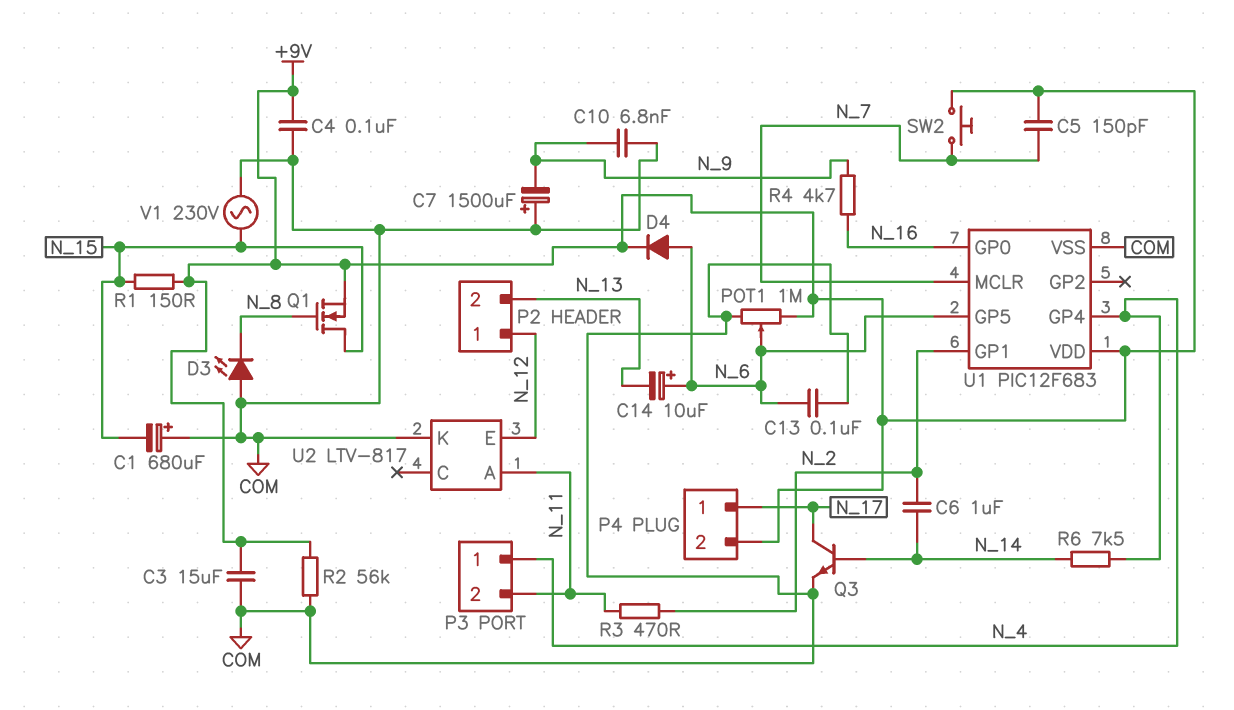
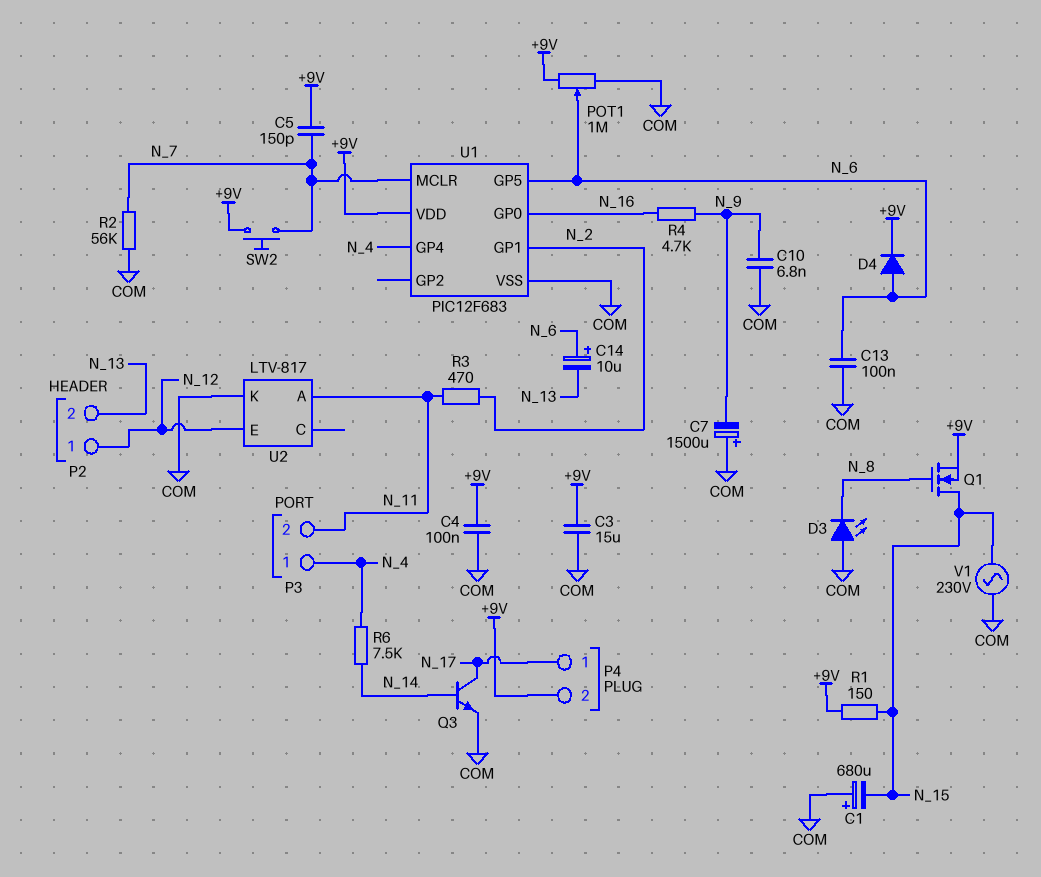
C6: 1uF (N_2, N_14) -> none
R2: 56k (+9V, COM) -> 56k (COM, N_7)

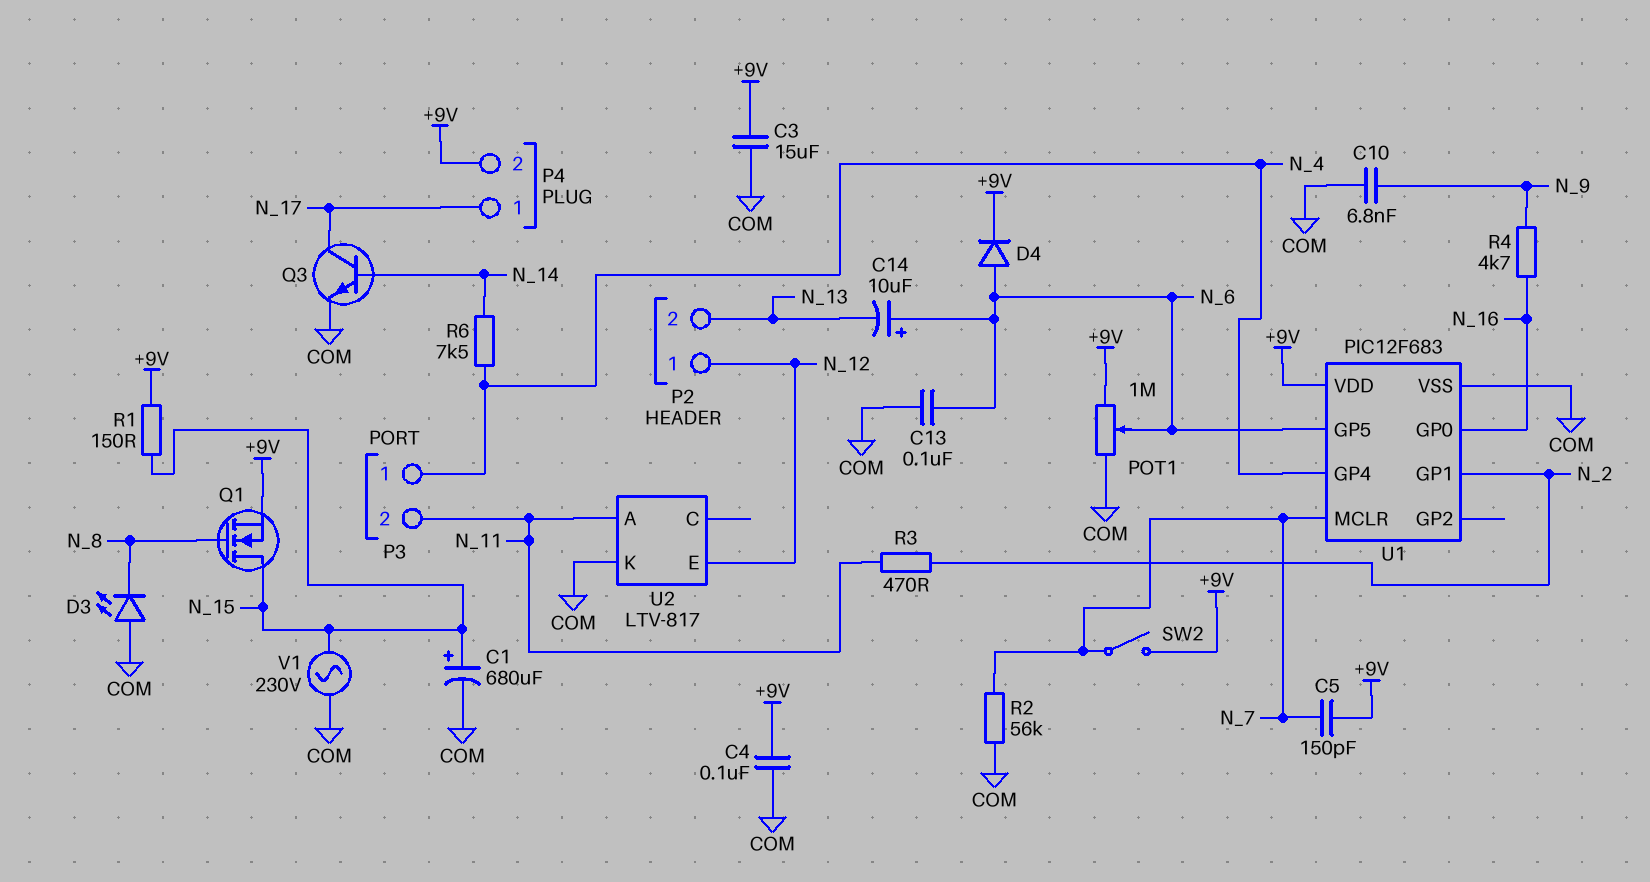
C1: 680uF (plus COM, minus N_15) -> 680uF (plus N_15, minus COM)
C7: 1500uF (plus COM, minus N_9) -> none
SW2: button (+9V, N_7) -> switch (+9V, N_7)

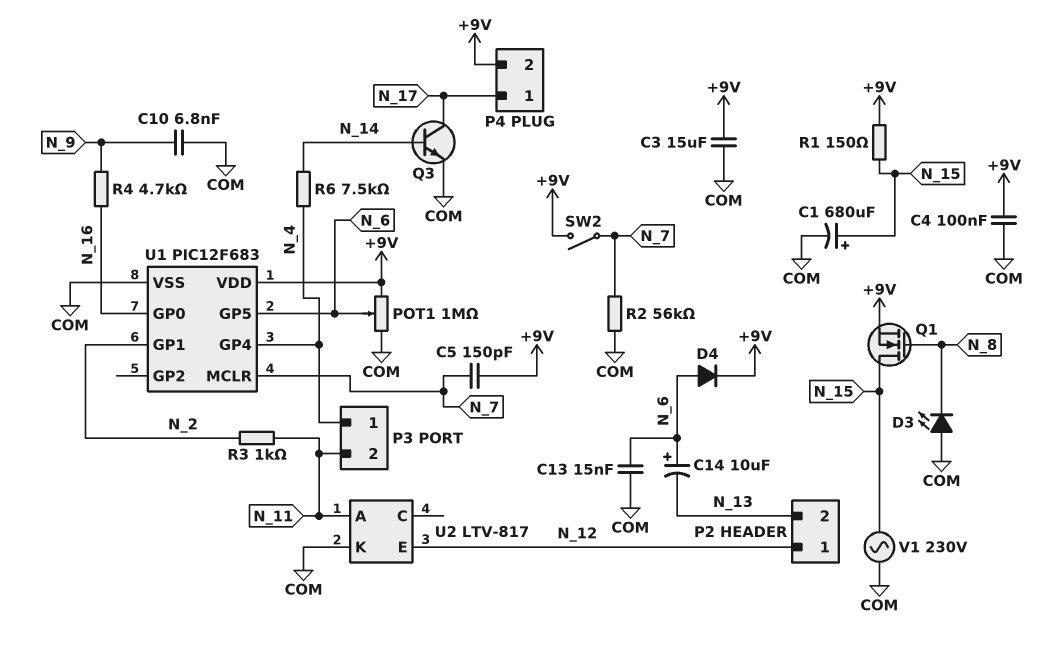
C13: 100nF (COM, N_6) -> 15nF (COM, N_6)
R3: 470 (N_2, N_11) -> 1k (N_2, N_11)

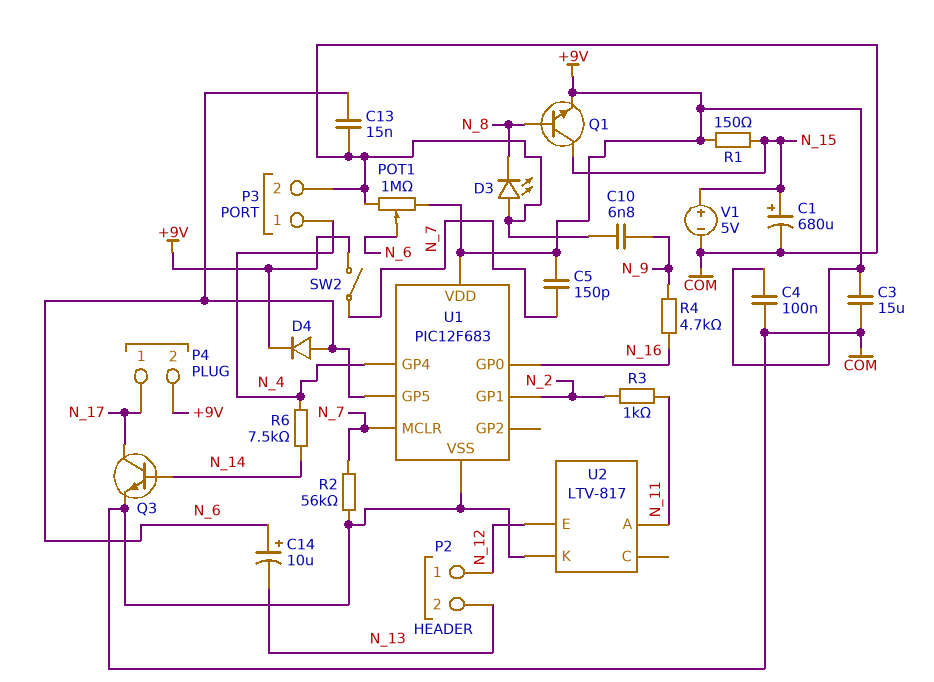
P3 pin 2: N_11 -> COM
Q1: NMOS (G N_8, D N_15, S +9V) -> NPN (B N_8, C N_15, E +9V)
V1: AC 230V (COM, N_15) -> 5V (plus N_15, minus COM)

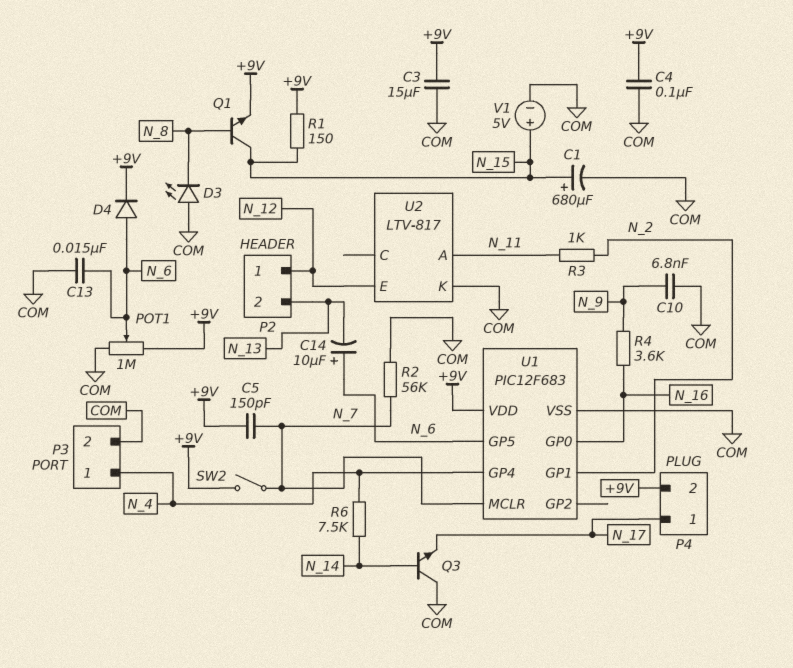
Q3: NPN (B N_14, C N_17, E COM) -> NPN (B N_14, C COM, E N_17)
R4: 4.7k (N_9, N_16) -> 3.6k (N_9, N_16)

